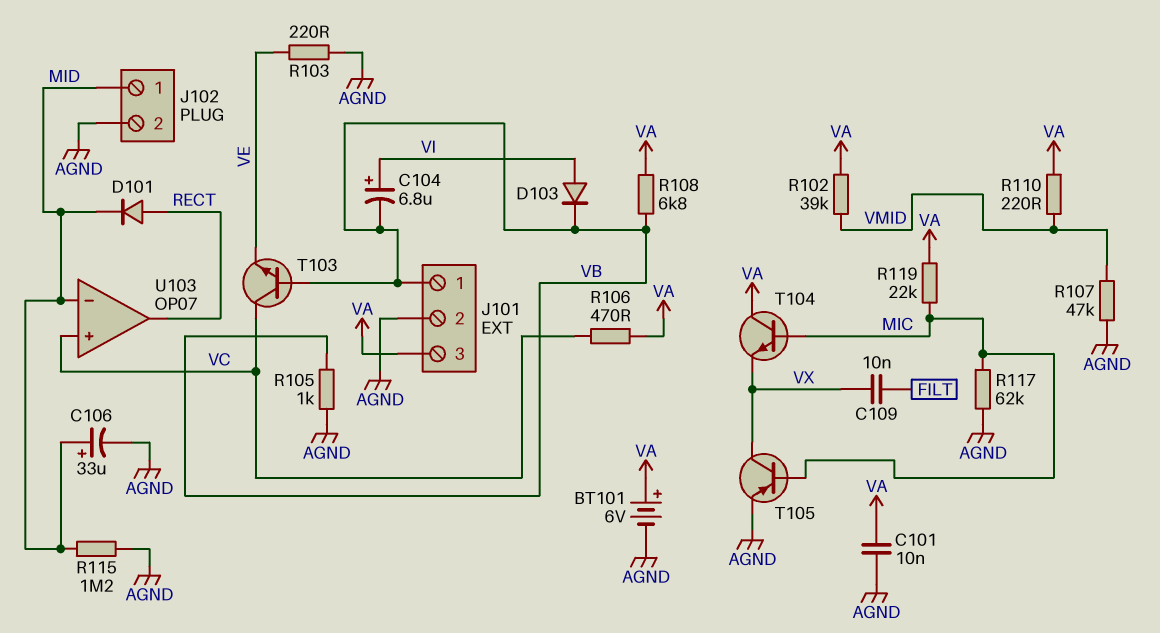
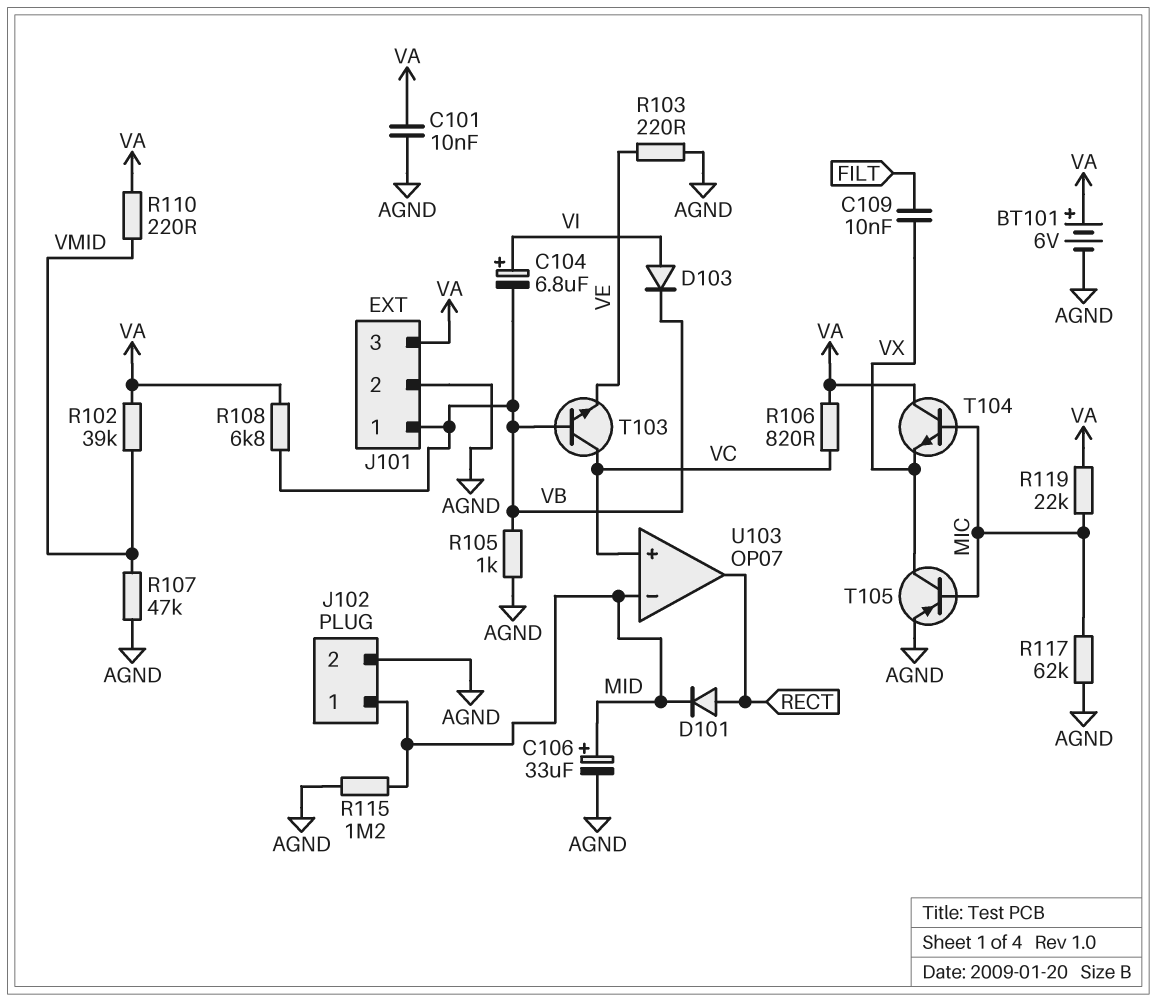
R106: 470 (VA, VC) -> 820 (VA, VC)

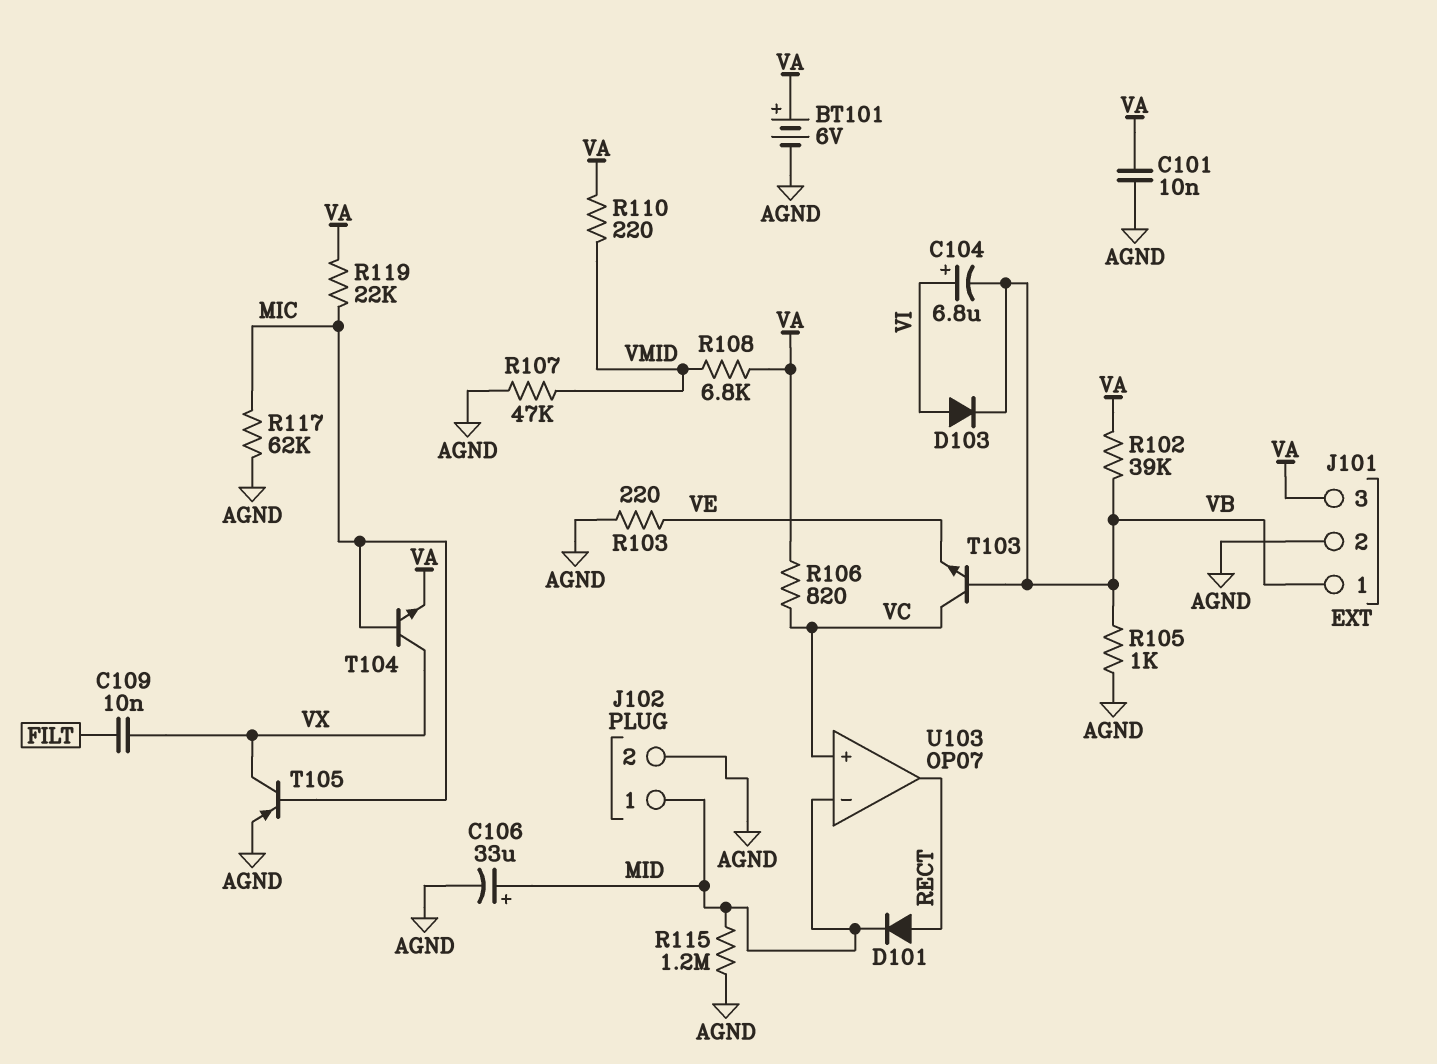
R102: 39k (VA, VMID) -> 39k (VA, VB)
R108: 6.8k (VA, VB) -> 6.8k (VA, VMID)
T104: NPN (B MIC, C VA, E VX) -> NPN (B MIC, C VX, E VA)

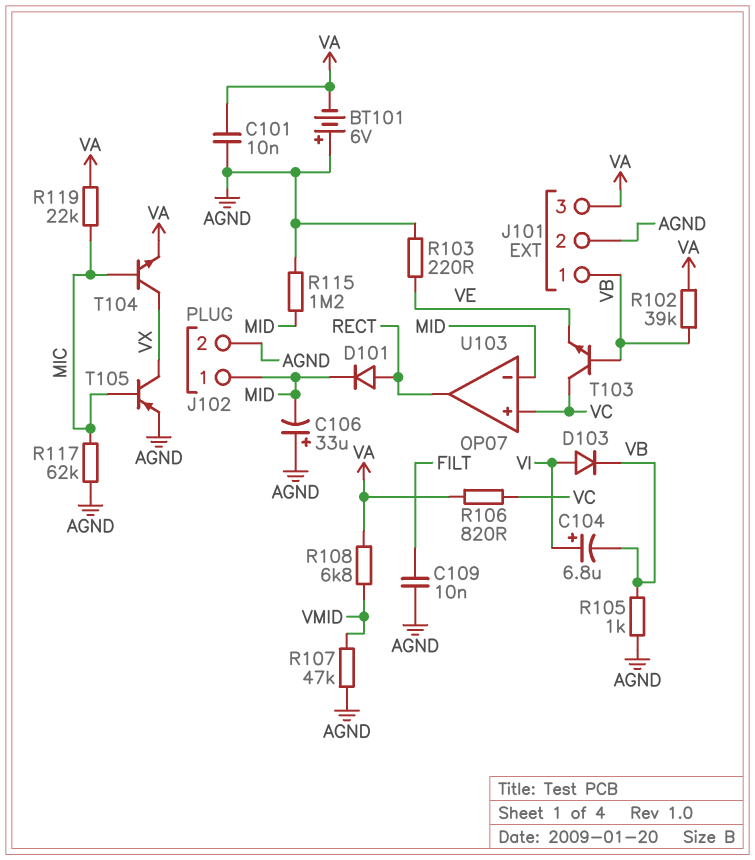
BT101: 6V (plus VA, minus AGND) -> 6V (plus AGND, minus VA)
C106: 33uF (plus MID, minus AGND) -> 33uF (plus AGND, minus MID)
C109: 10nF (FILT, VX) -> 10nF (AGND, FILT)
R110: 220 (VA, VMID) -> none

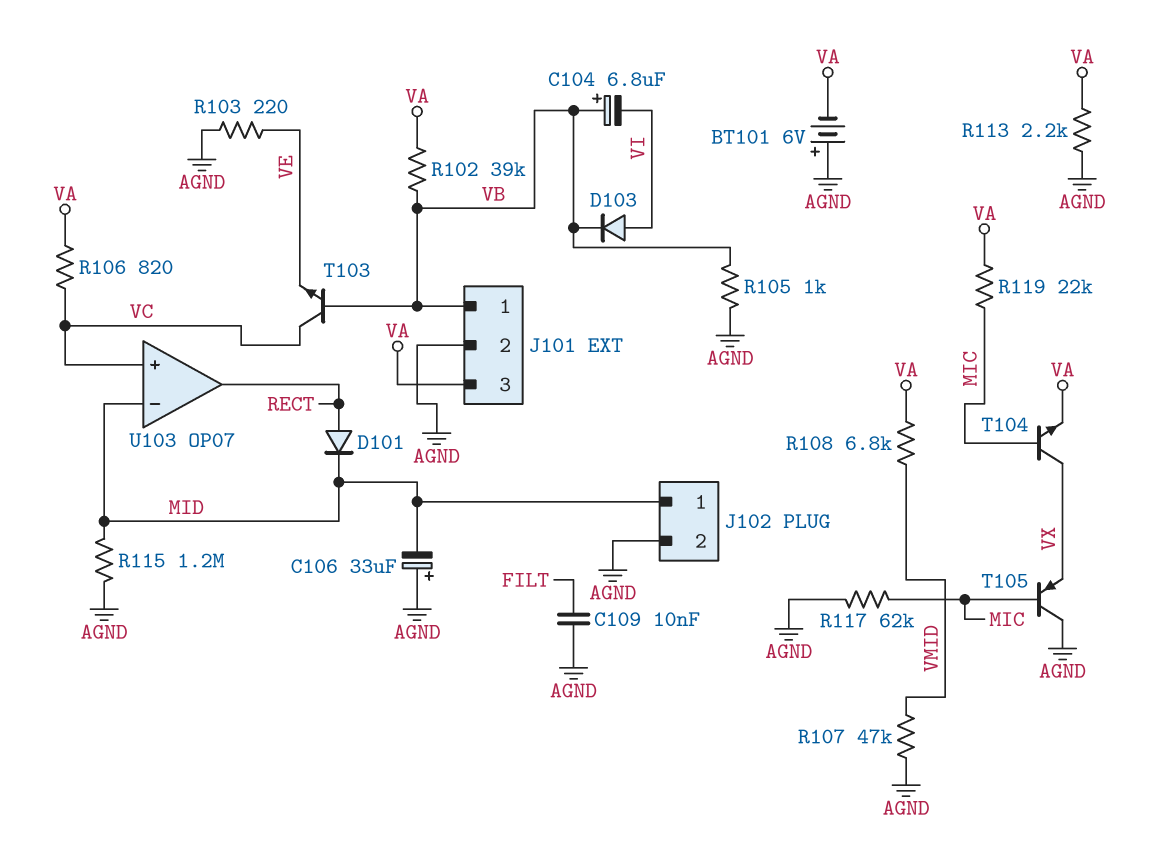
C101: 10nF (AGND, VA) -> none
C104: 6.8uF (plus VI, minus VB) -> 6.8uF (plus VB, minus VI)
R113: none -> 2.2k (AGND, VA)
T105: PNP (B MIC, C VX, E AGND) -> PNP (B MIC, C AGND, E VX)

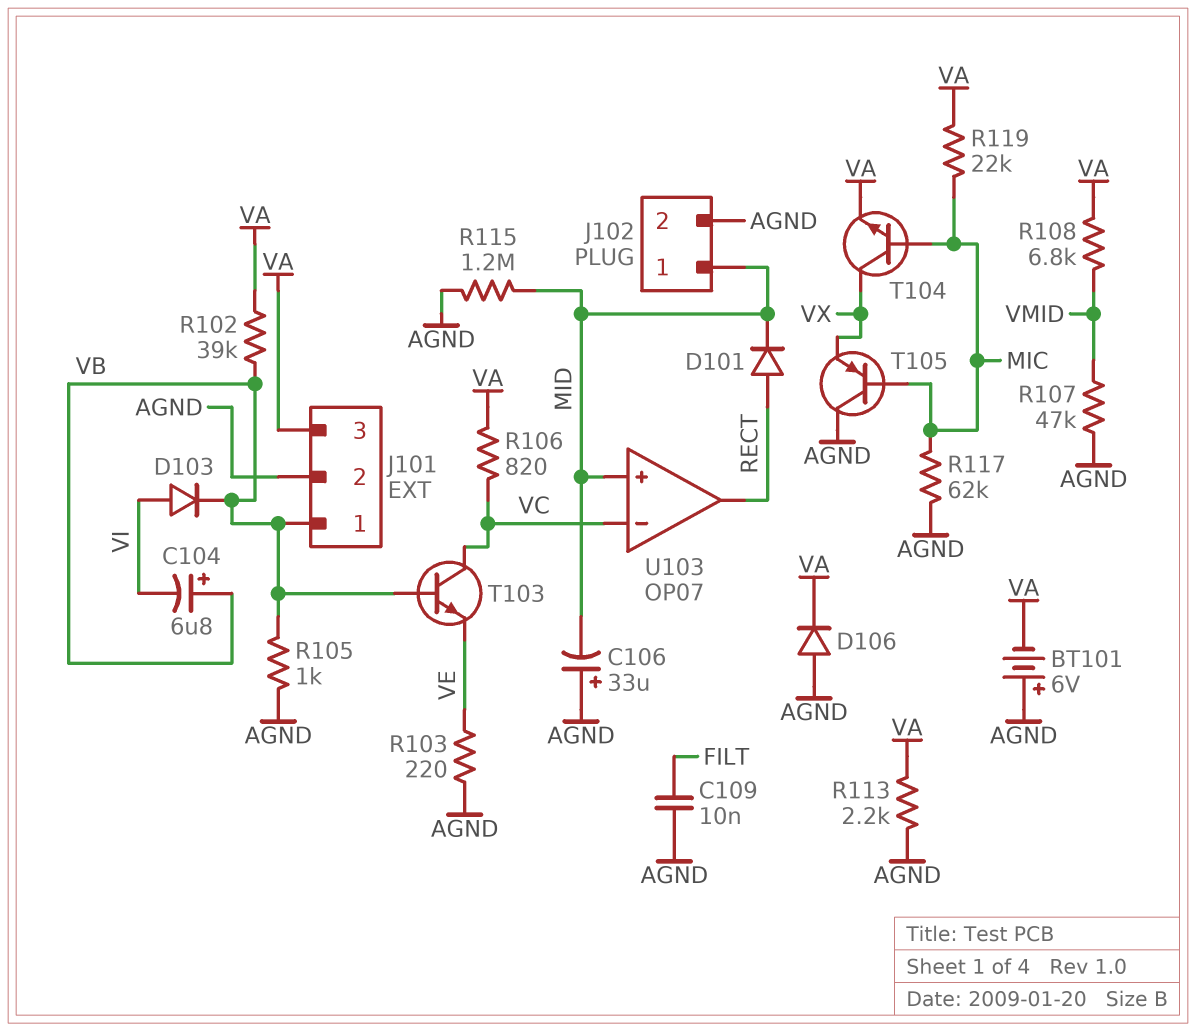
D106: none -> diode (A AGND, K VA)
U103 pin in+: VC -> MID
U103 pin in-: MID -> VC

